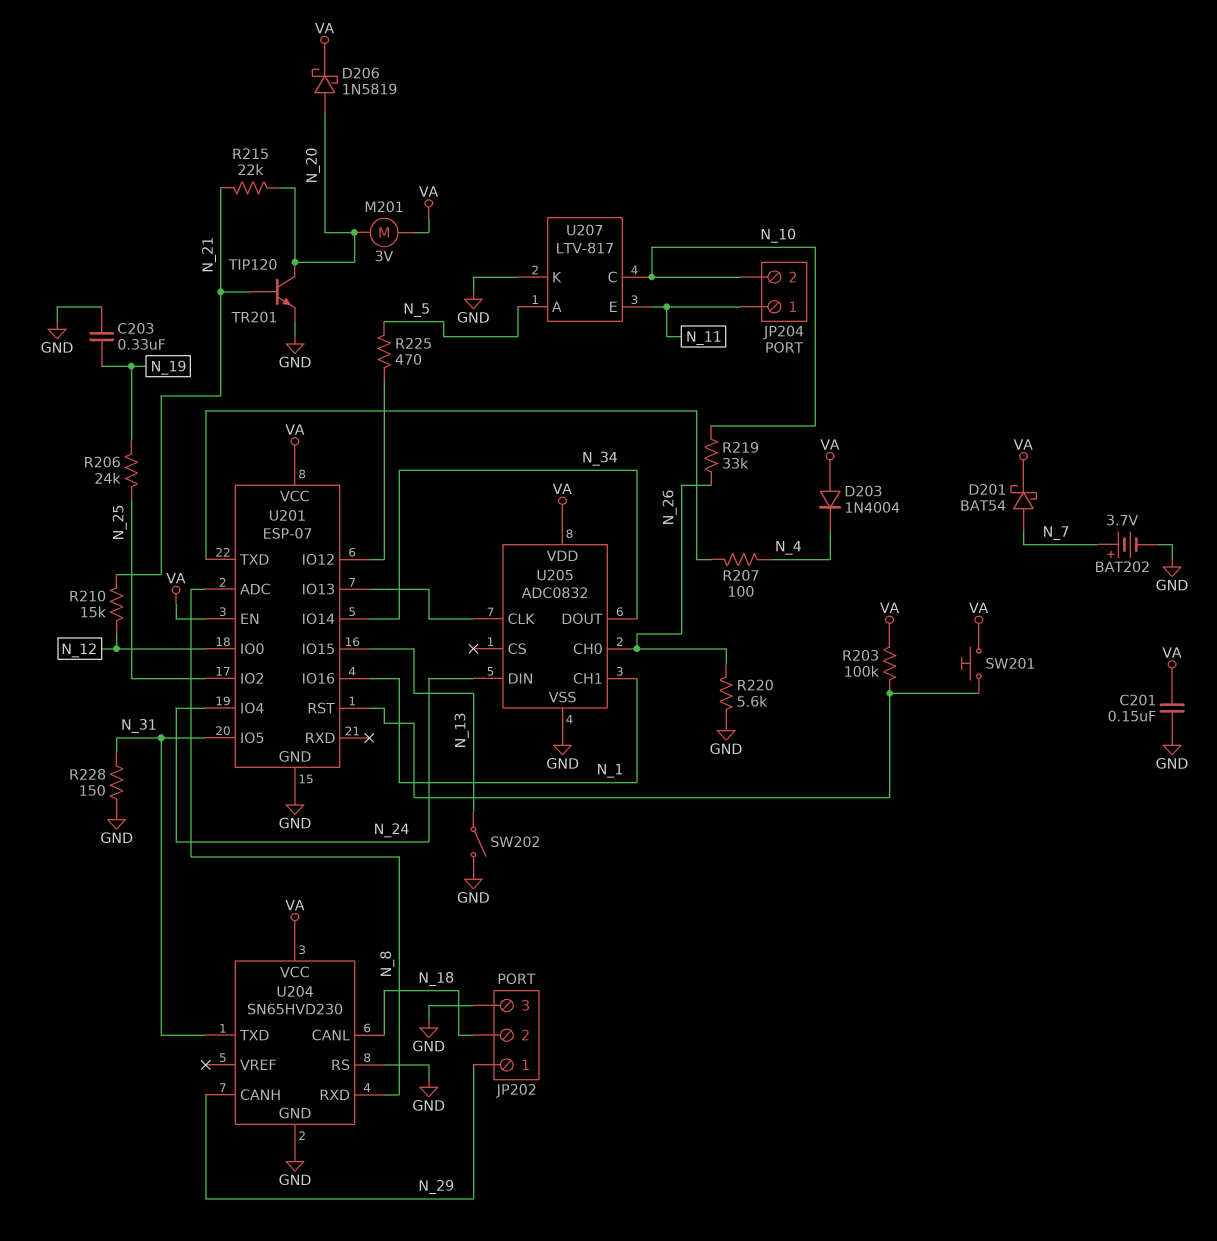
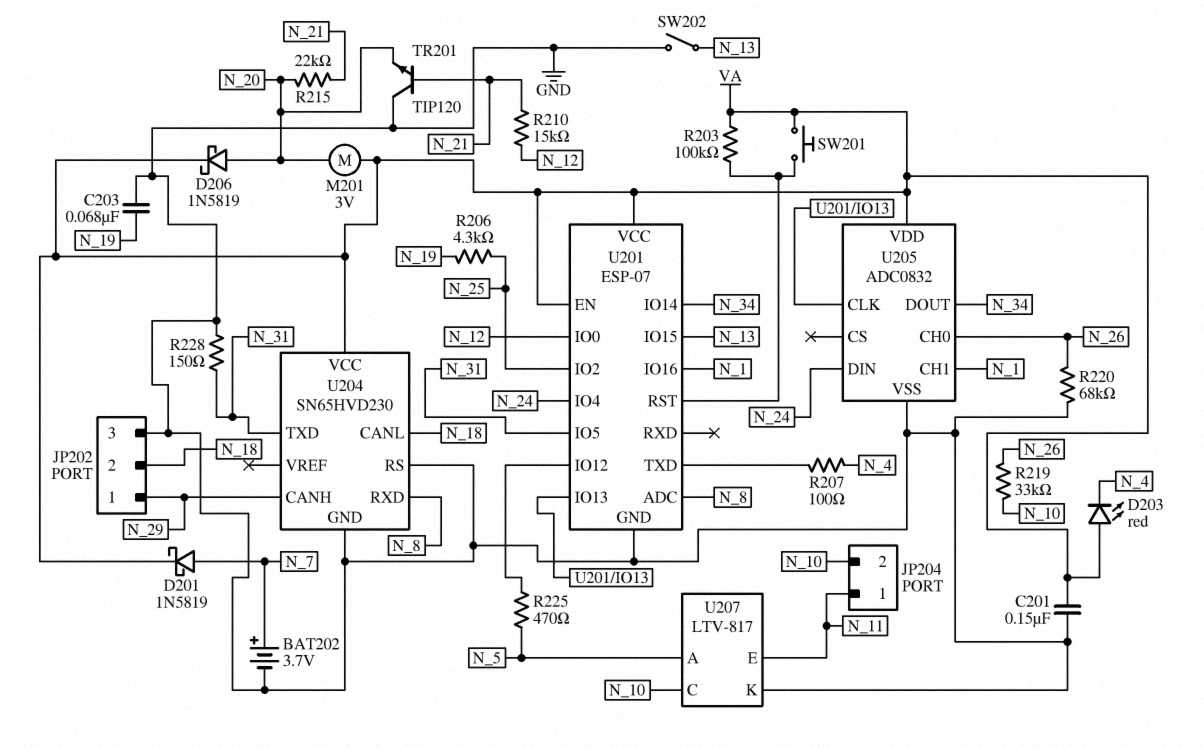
C203: 330nF (GND, N_19) -> 68nF (GND, N_19)
D201: schottky BAT54 (A N_7, K VA) -> schottky 1N5819 (A N_7, K VA)
D203: diode 1N4004 (A VA, K N_4) -> LED red (A VA, K N_4)
R206: 24k (N_19, N_25) -> 4.3k (N_19, N_25)
R220: 5.6k (GND, N_26) -> 68k (GND, N_26)
TR201: NPN TIP120 (B N_21, C N_20, E GND) -> NPN TIP120 (B N_21, C GND, E N_20)

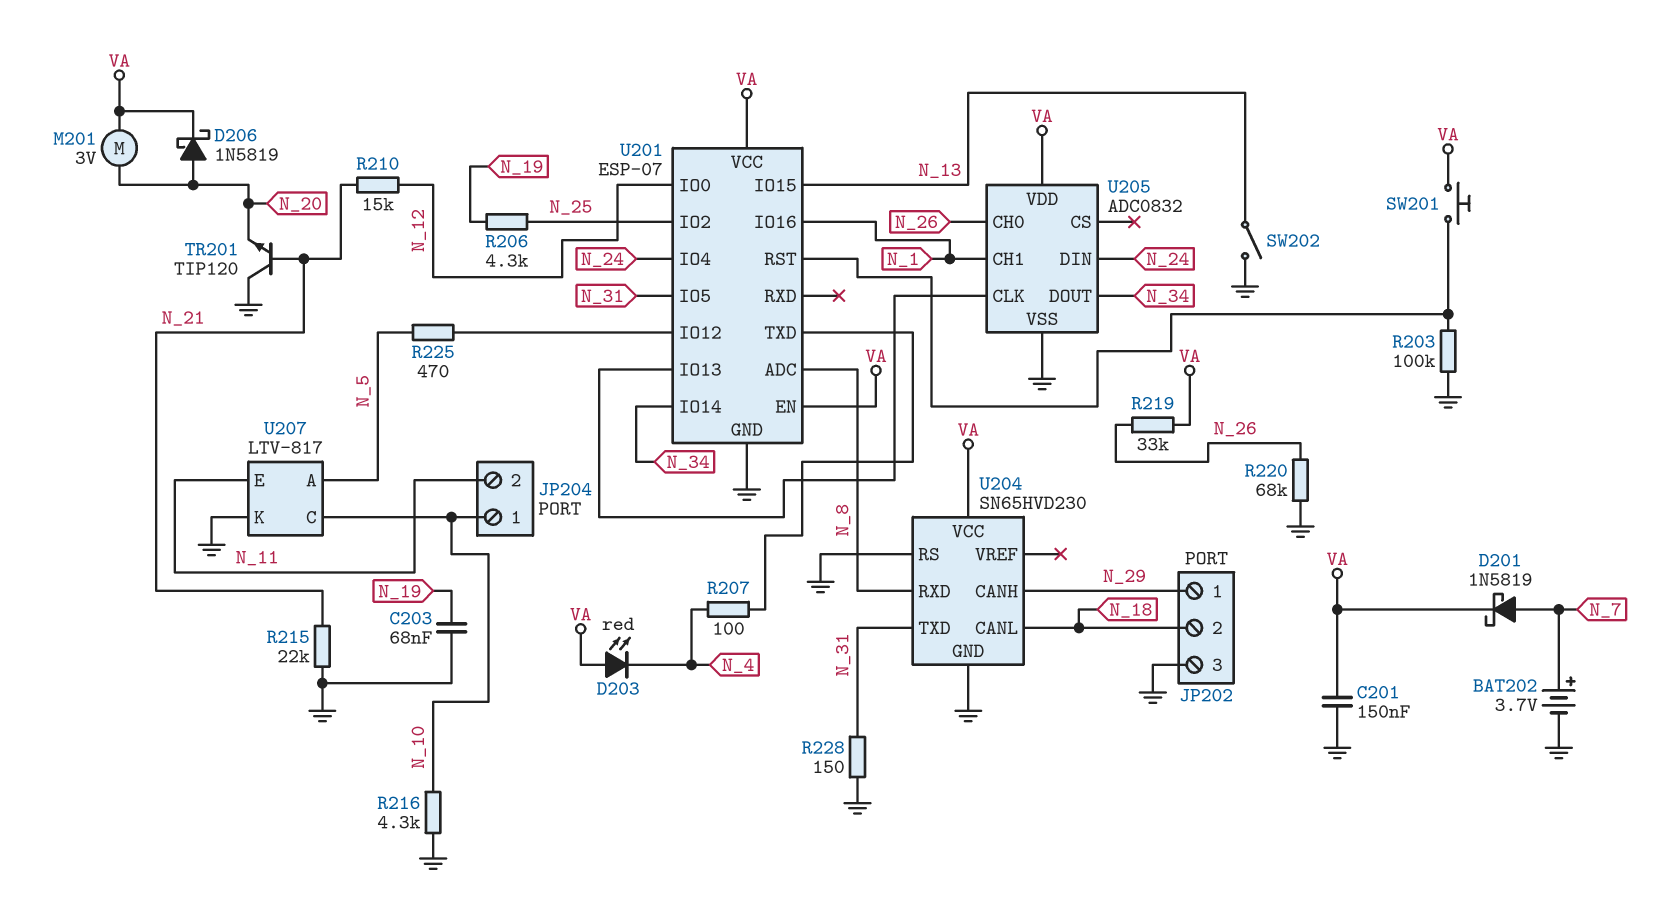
JP204 pin 1: N_11 -> N_10
JP204 pin 2: N_10 -> N_11
R203: 100k (U201/RST, VA) -> 100k (GND, U201/RST)
R215: 22k (N_20, N_21) -> 22k (GND, N_21)
R216: none -> 4.3k (GND, N_10)
R219: 33k (N_10, N_26) -> 33k (N_26, VA)

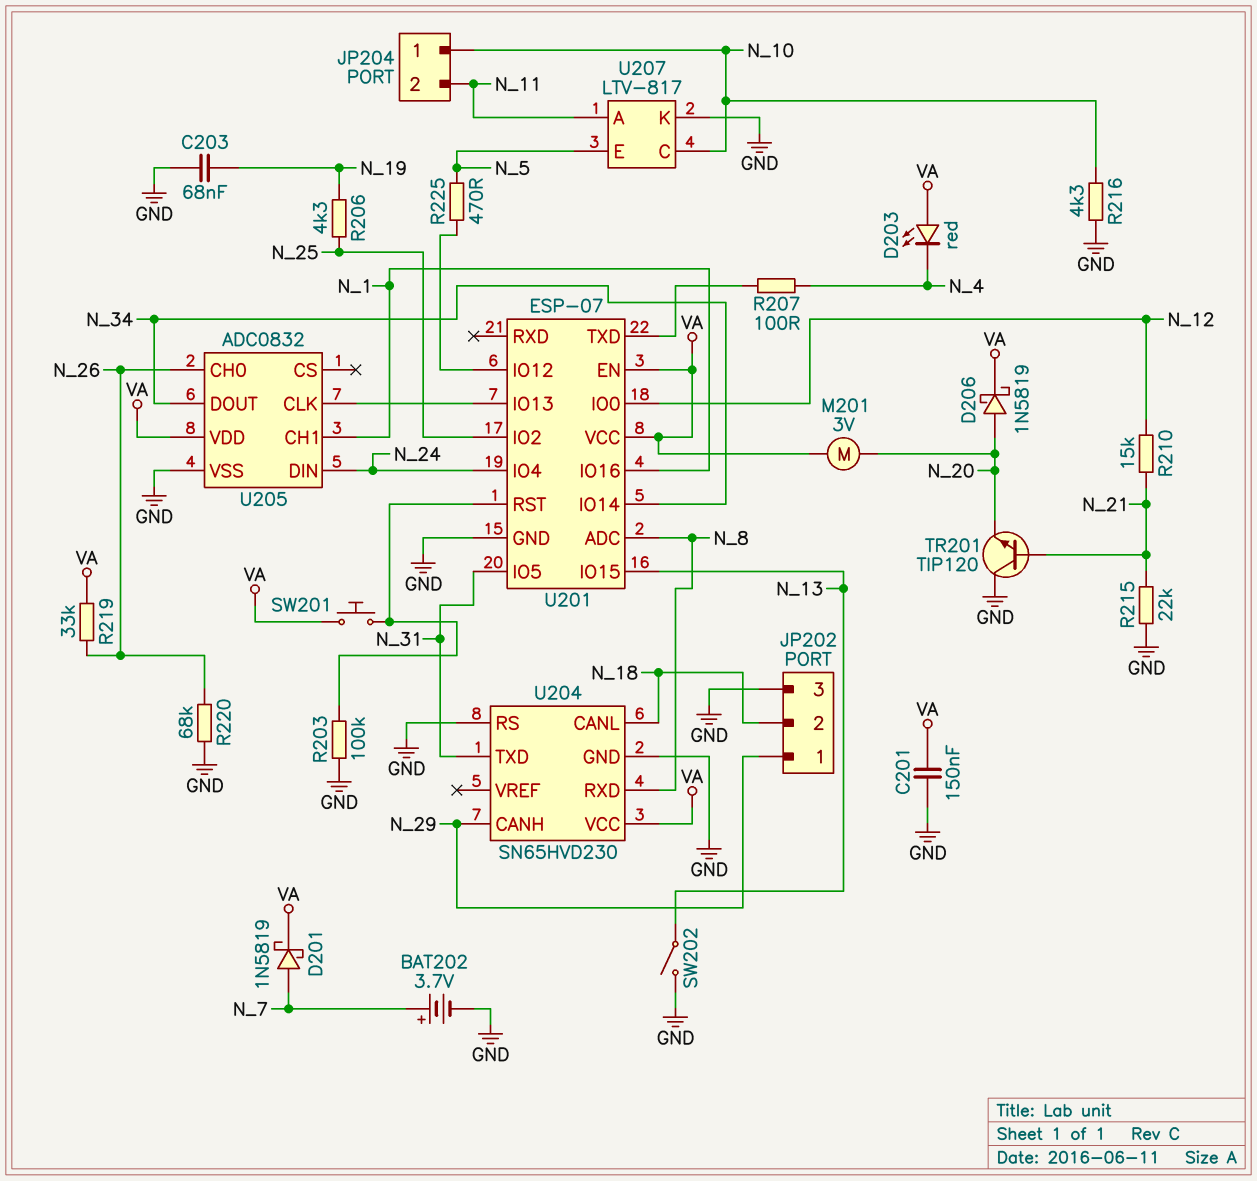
R228: 150 (GND, N_31) -> none
U207 pin A: N_5 -> N_11
U207 pin E: N_11 -> N_5

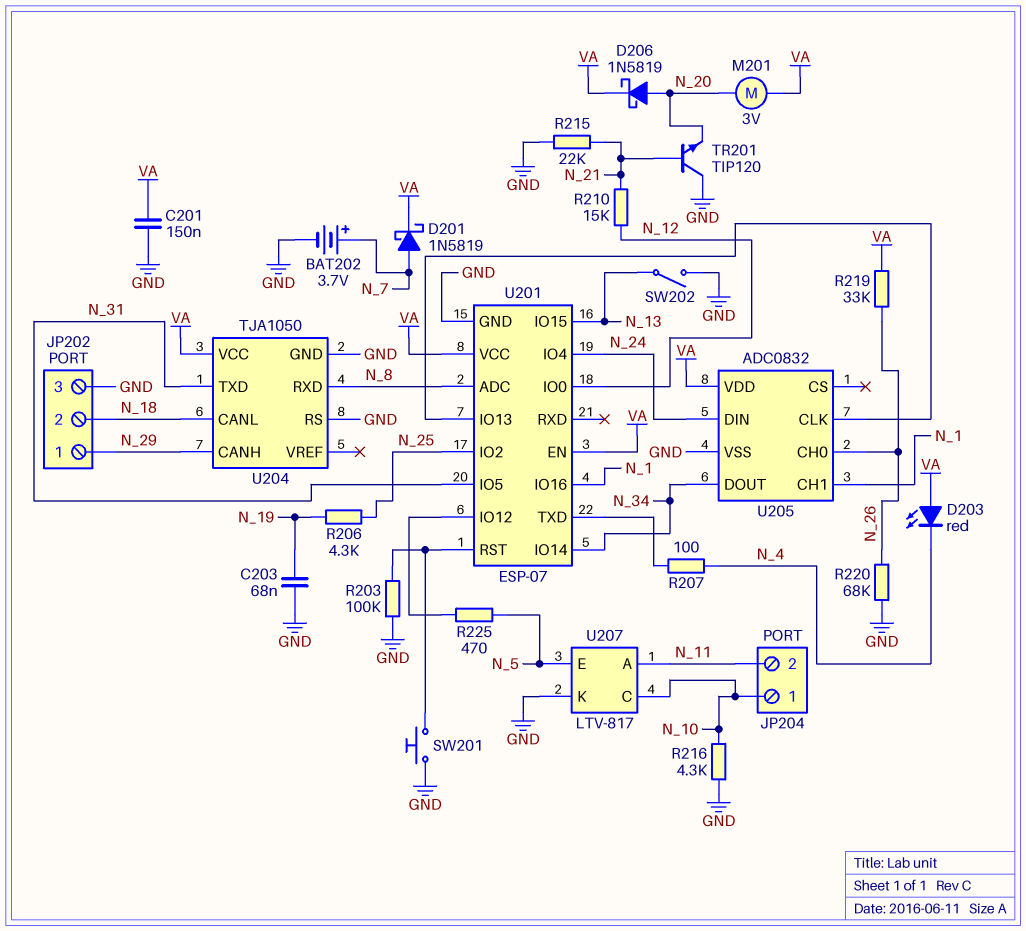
SW201: button (U201/RST, VA) -> button (GND, U201/RST)
U204: SN65HVD230 -> TJA1050

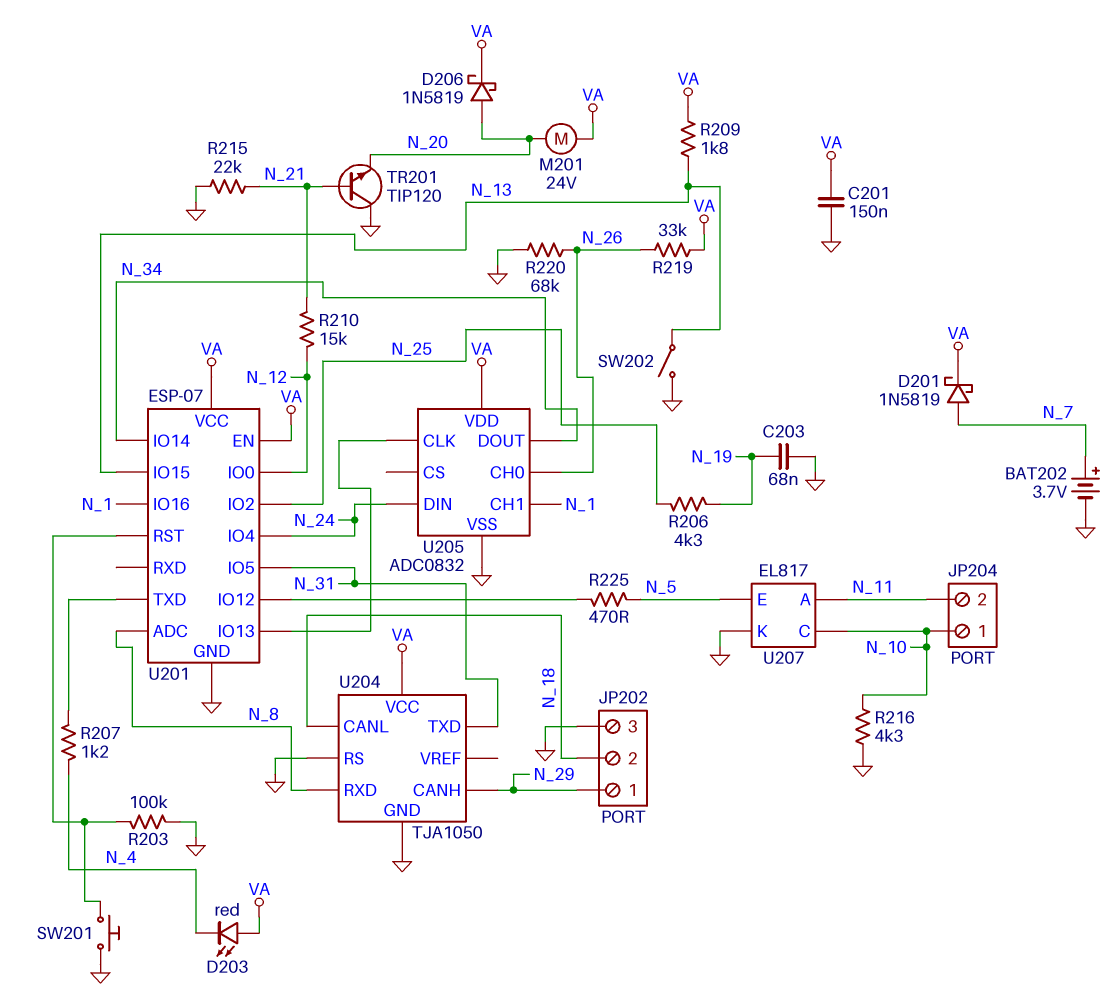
M201: motor 3V (N_20, VA) -> motor 24V (N_20, VA)
R207: 100 (N_4, U201/TXD) -> 1.2k (N_4, U201/TXD)
R209: none -> 1.8k (N_13, VA)
U207: LTV-817 -> EL817

